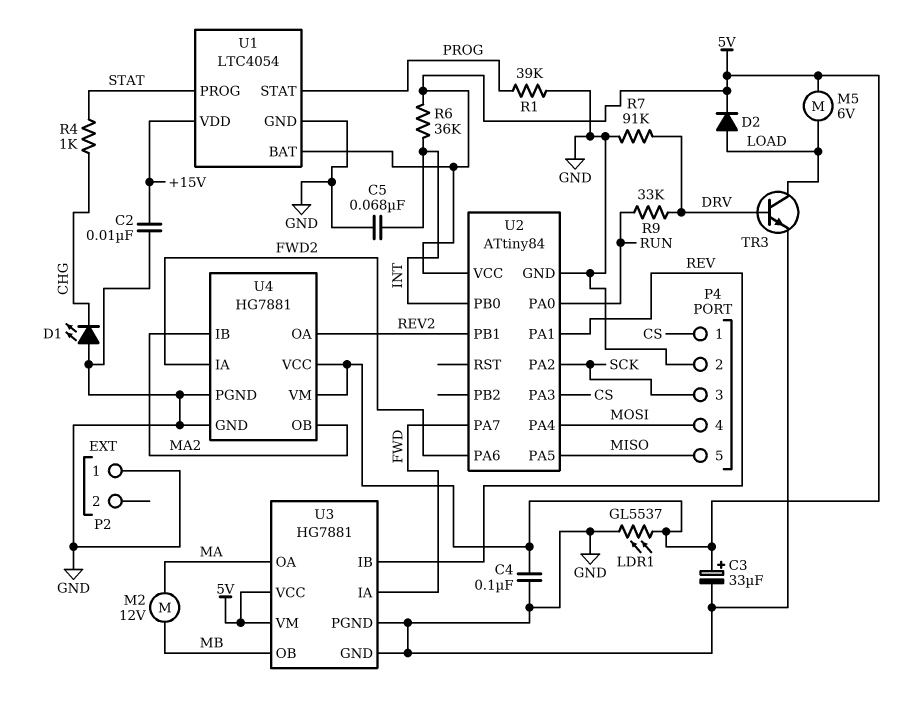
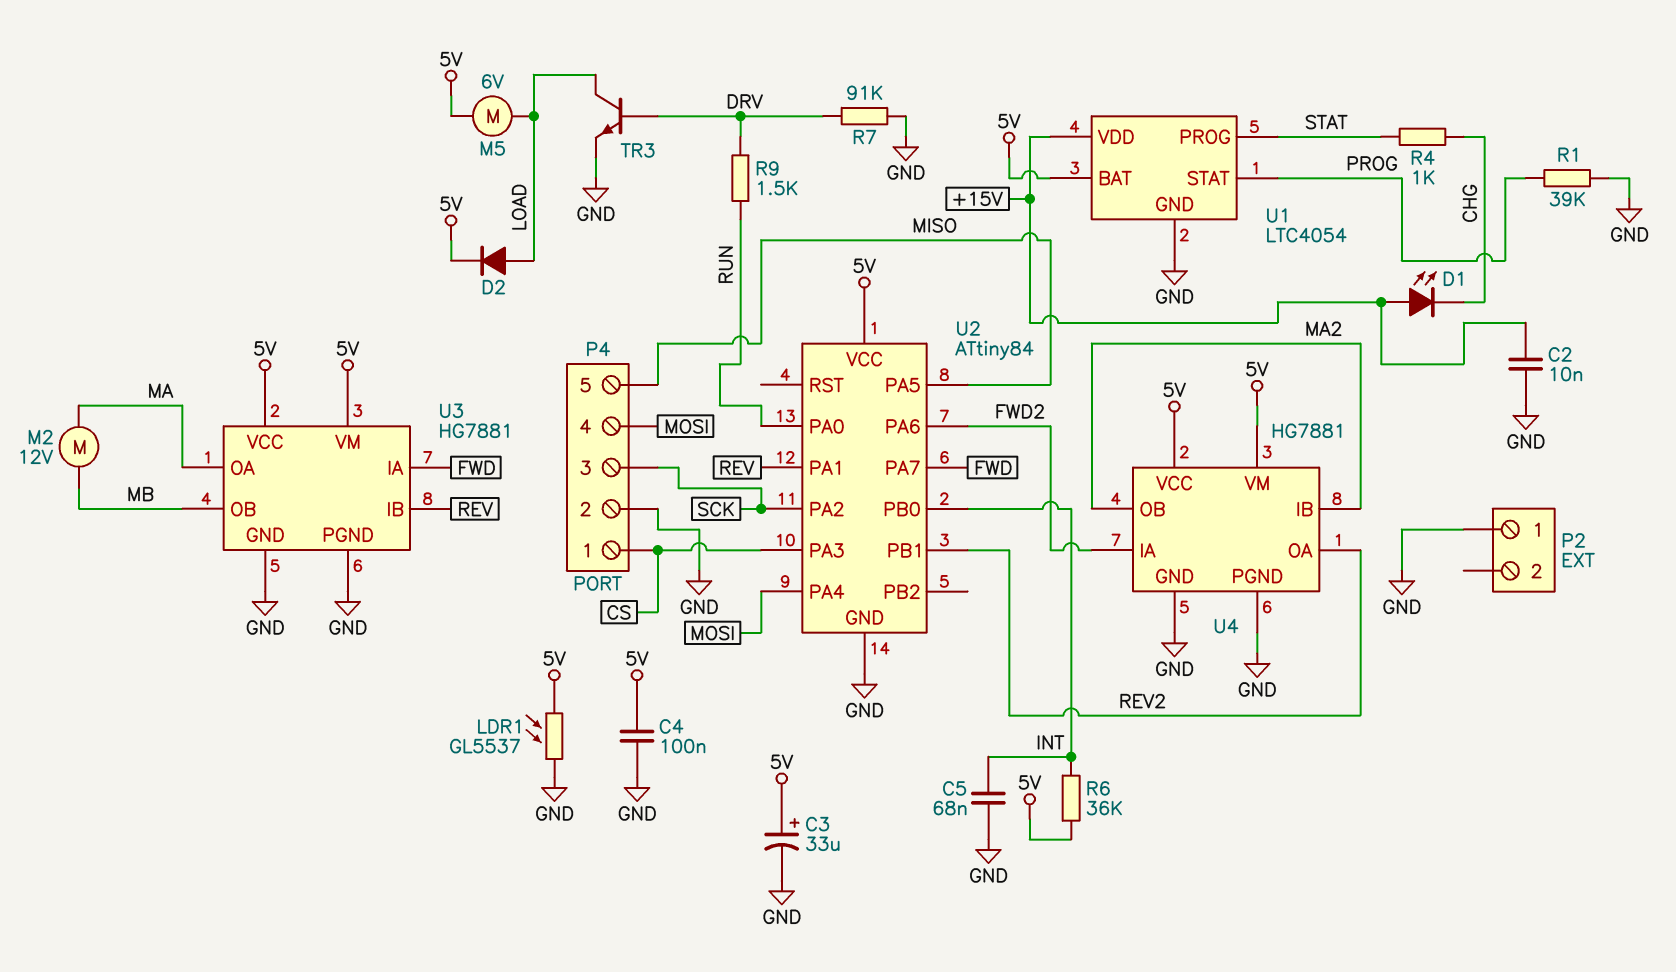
D1: LED (A GND, K CHG) -> LED (A +15V, K CHG)
R9: 33k (DRV, RUN) -> 1.5k (DRV, RUN)

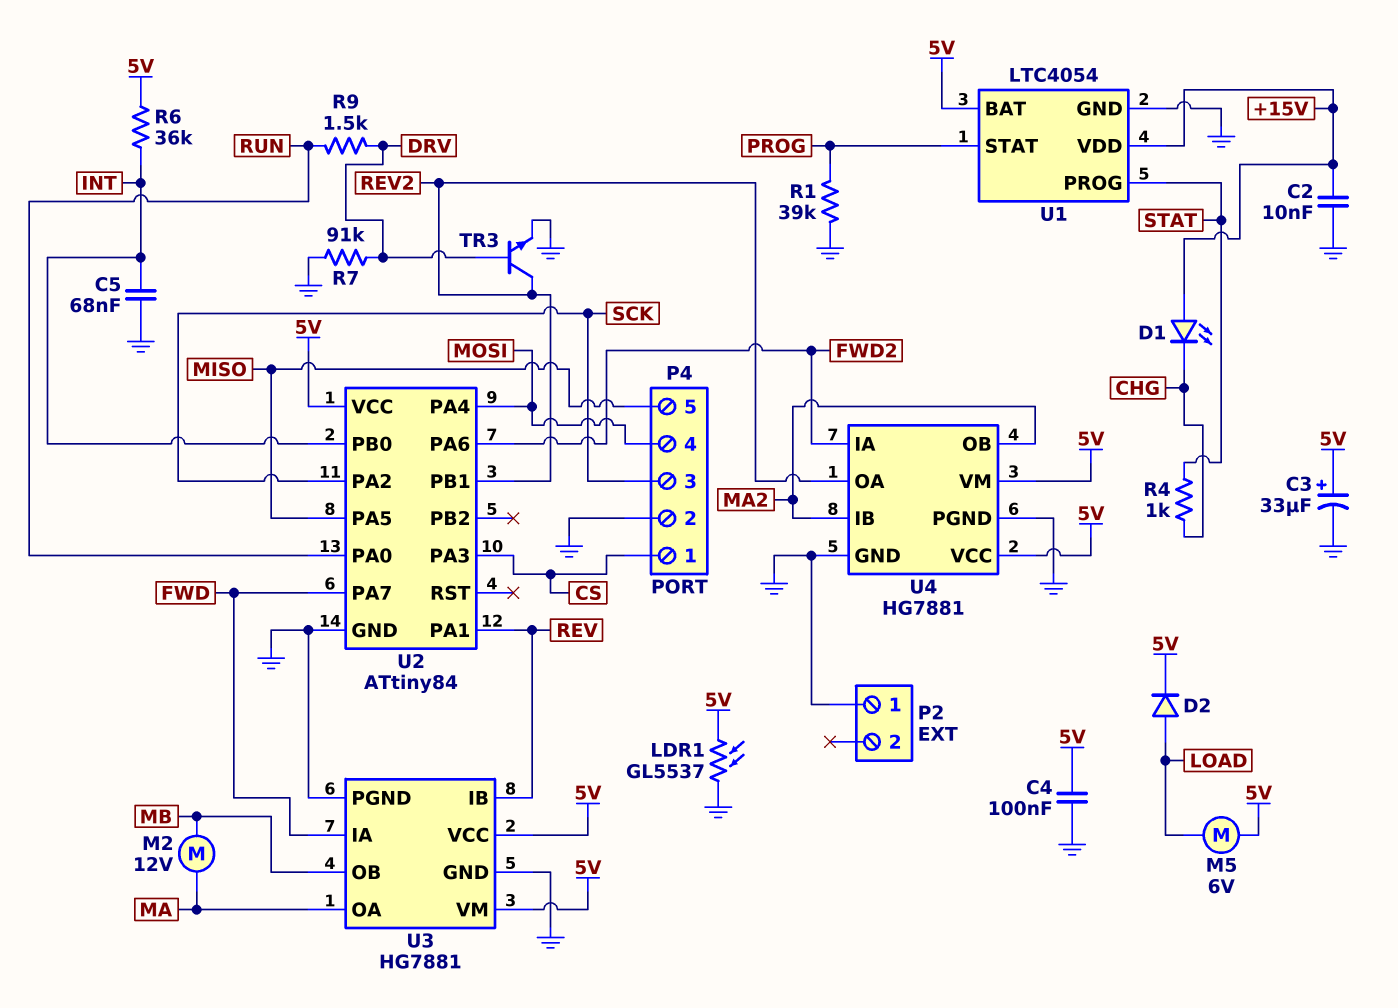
TR3: NPN (B DRV, C LOAD, E GND) -> NPN (B DRV, C REV2, E GND)

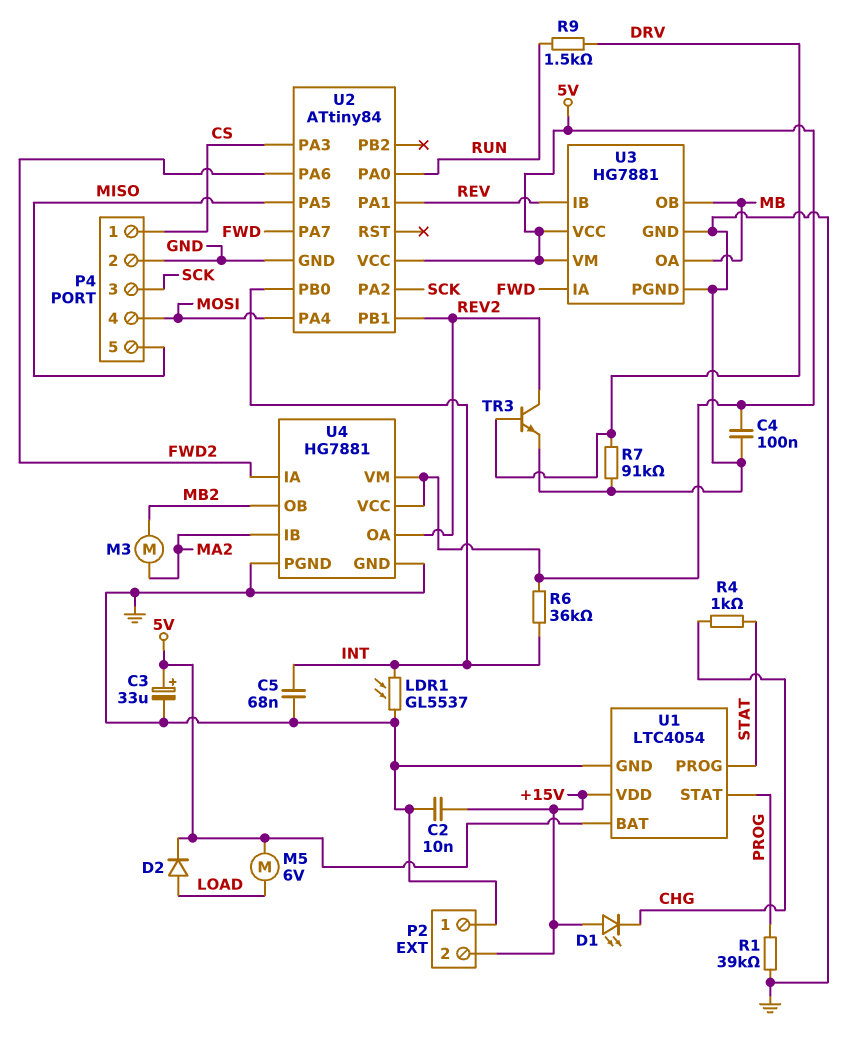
LDR1: GL5537 (5V, GND) -> GL5537 (GND, INT)
M2: motor 12V (MA, MB) -> none
M3: none -> motor (MA2, MB2)
P2 pin 2: none -> +15V
U3 pin OA: MA -> MB
U4 pin OB: MA2 -> MB2

